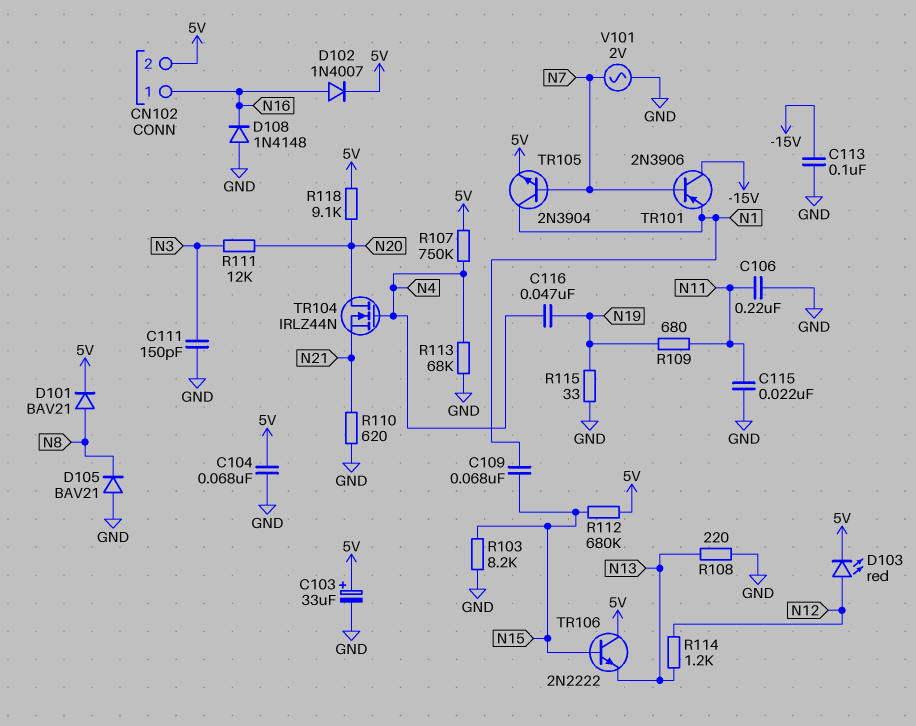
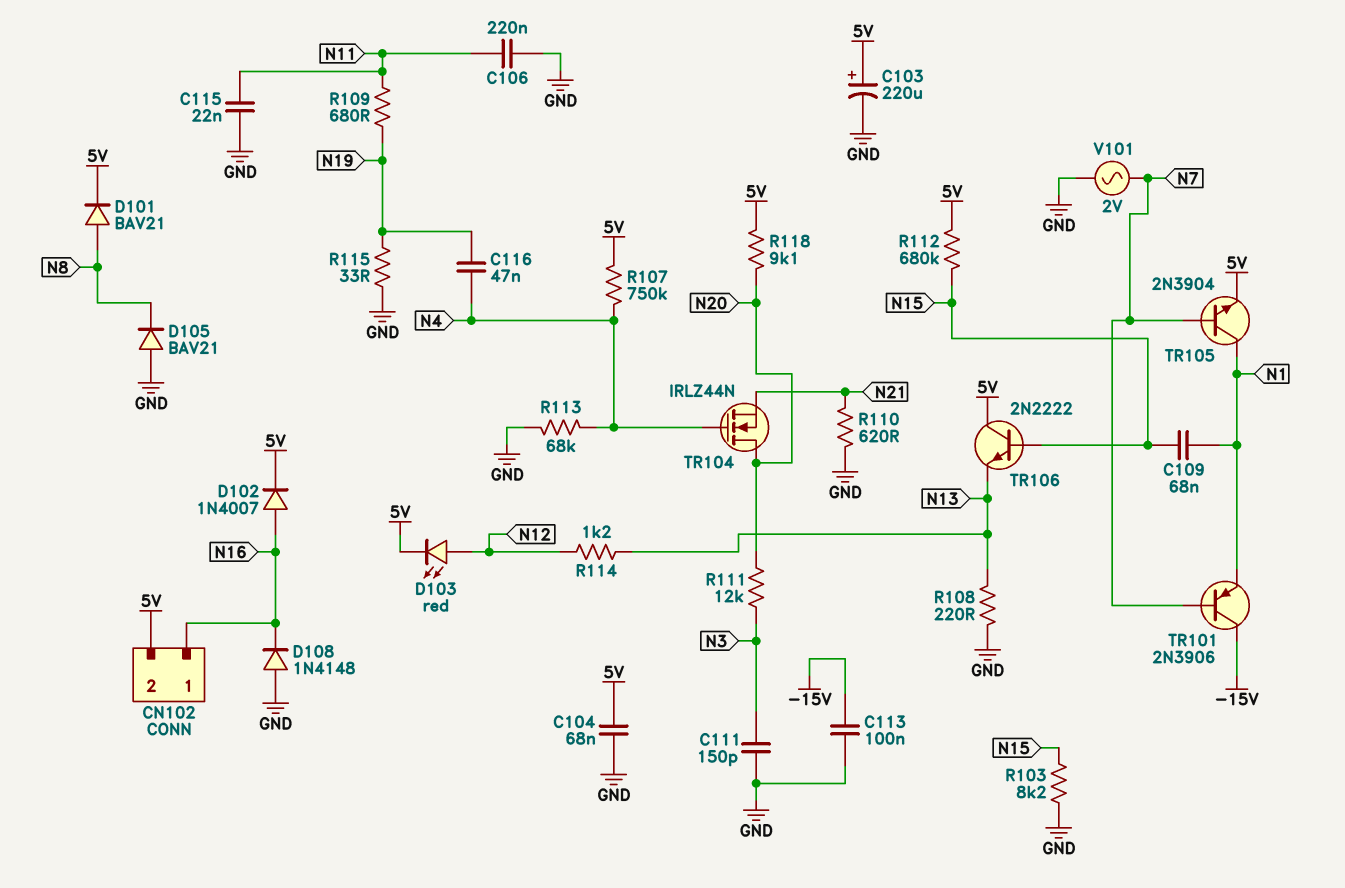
C103: 33uF (plus 5V, minus GND) -> 220uF (plus 5V, minus GND)

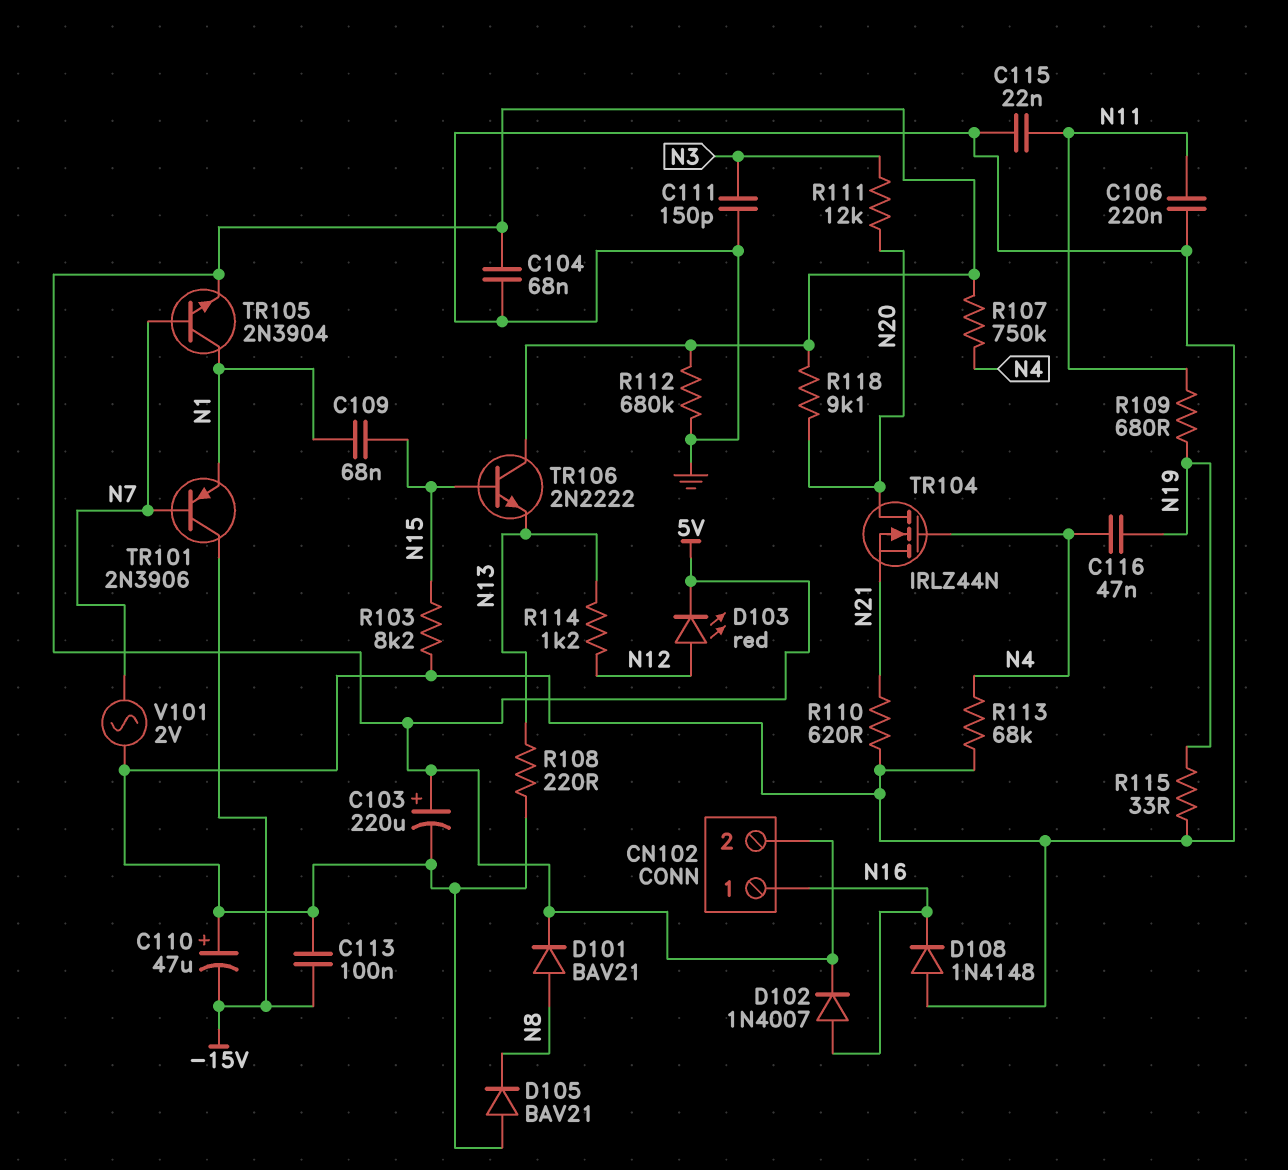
C110: none -> 47uF (plus GND, minus -15V)
R112: 680k (5V, N15) -> 680k (5V, GND)

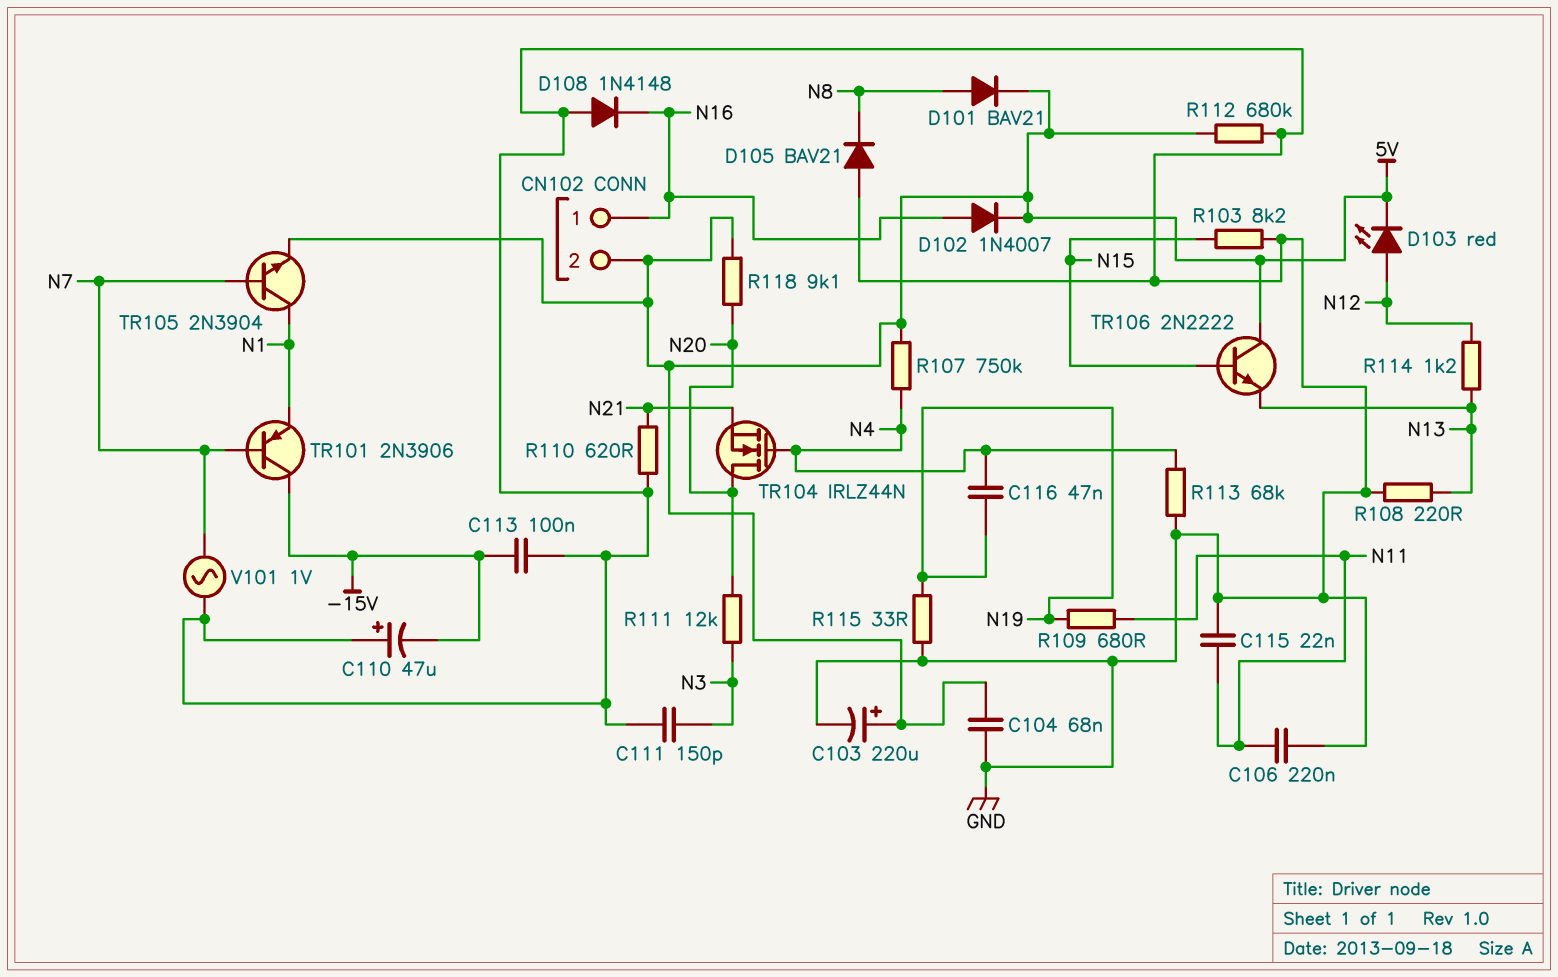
C109: 68nF (N1, N15) -> none
V101: AC 2V (GND, N7) -> AC 1V (GND, N7)

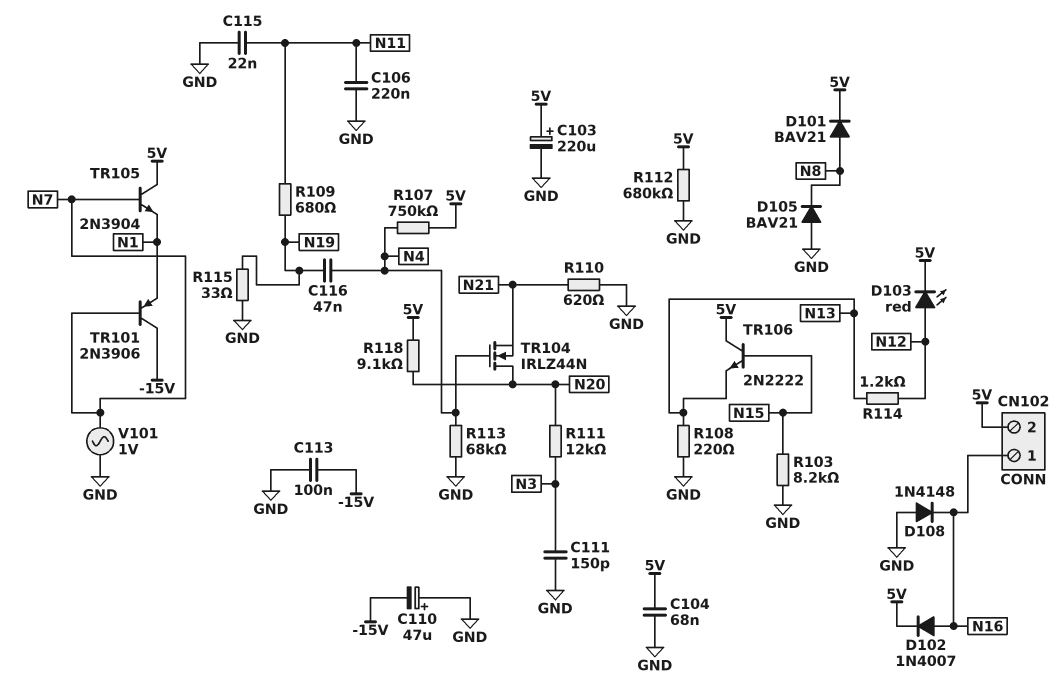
TR105: NPN 2N3904 (B N7, C N1, E 5V) -> NPN 2N3904 (B N7, C 5V, E N1)

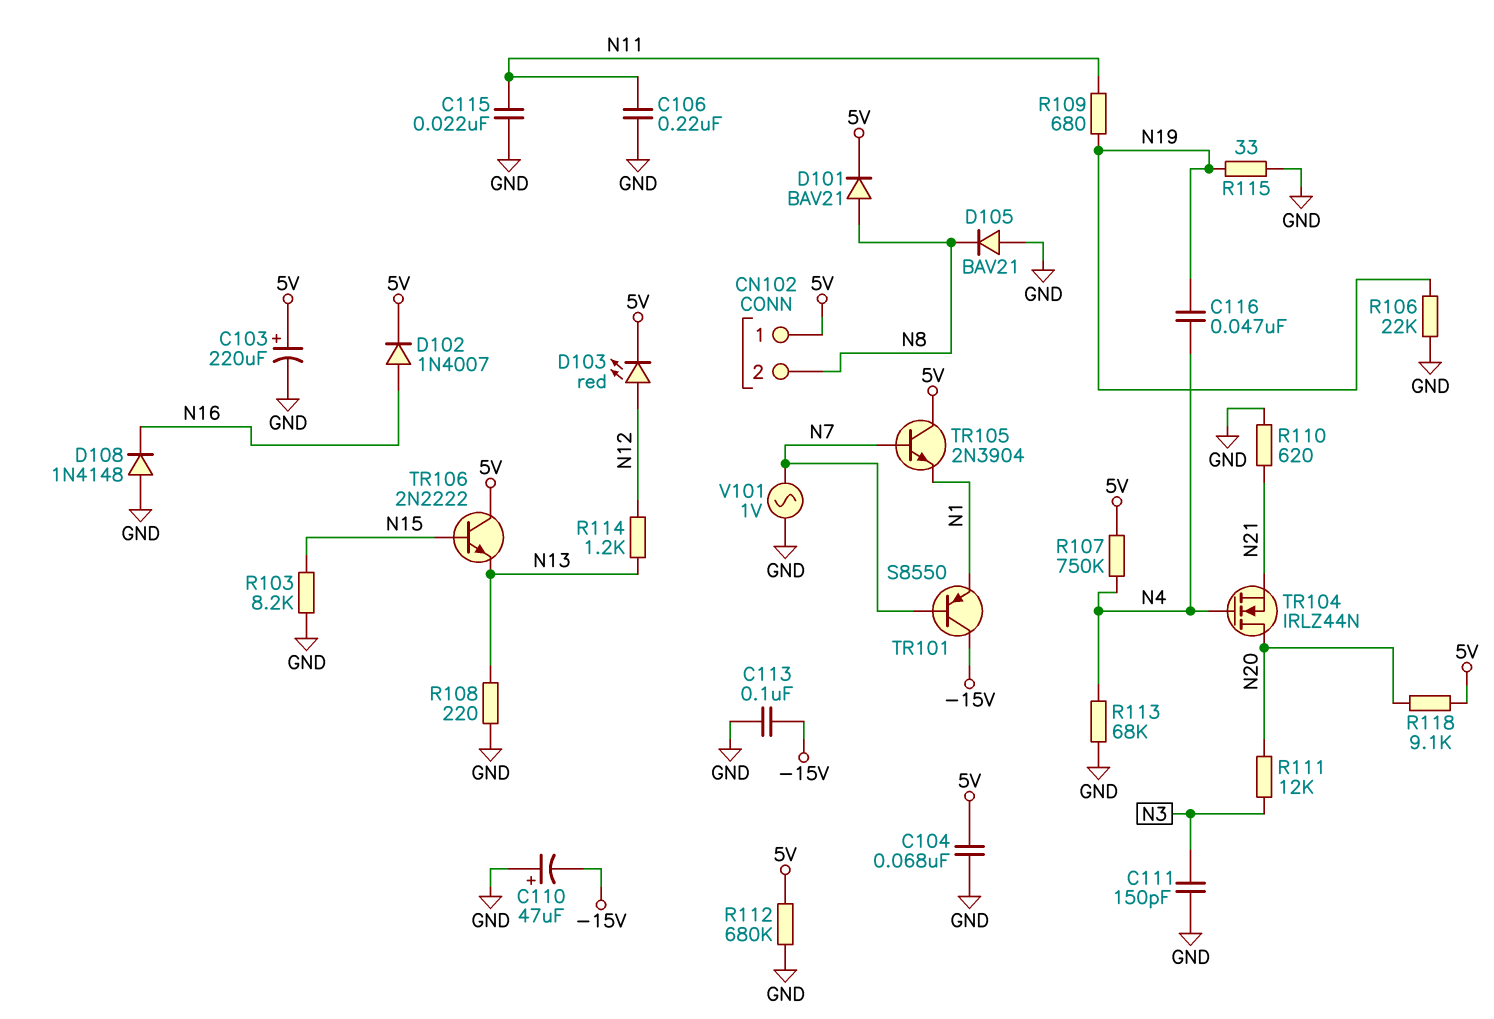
CN102 pin 1: N16 -> 5V
CN102 pin 2: 5V -> N8
R106: none -> 22k (GND, N19)
TR101: PNP 2N3906 (B N7, C -15V, E N1) -> PNP S8550 (B N7, C -15V, E N1)

